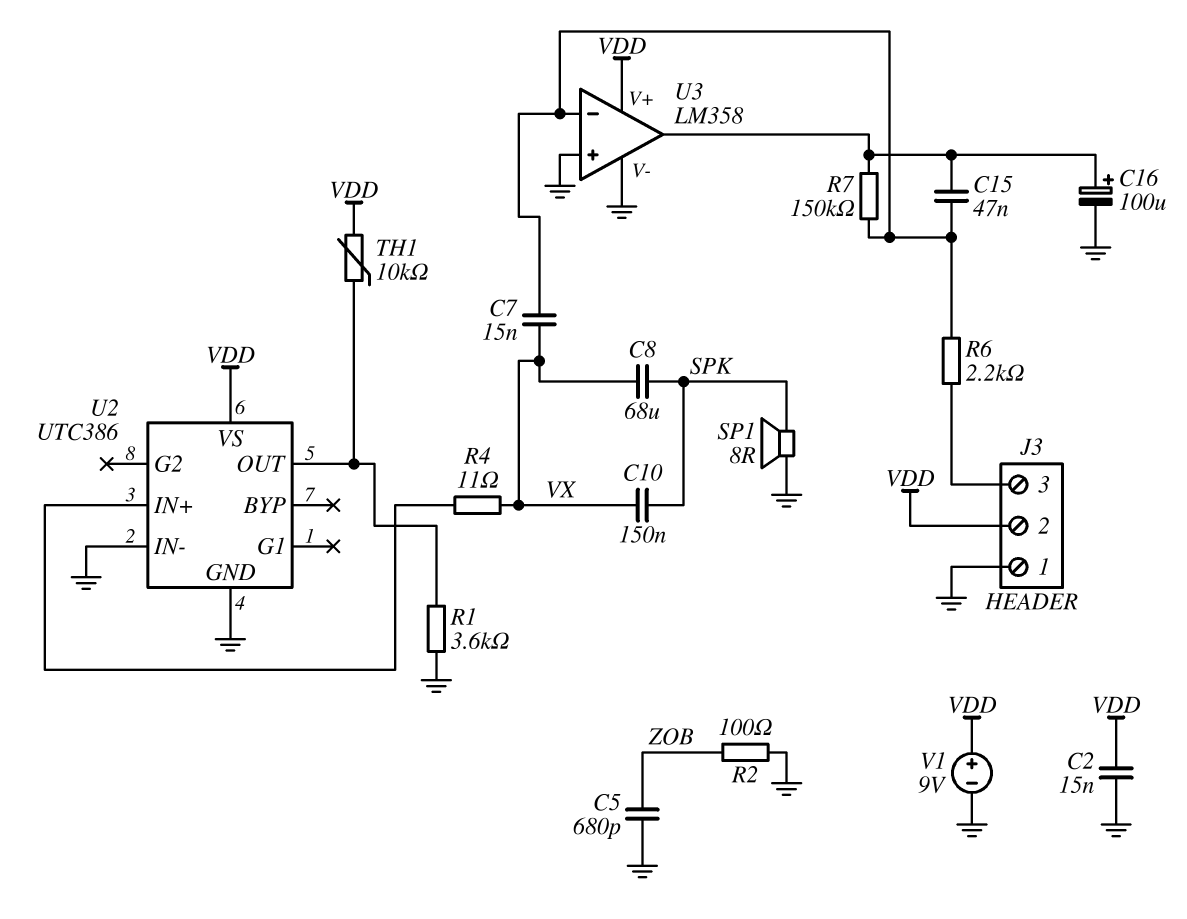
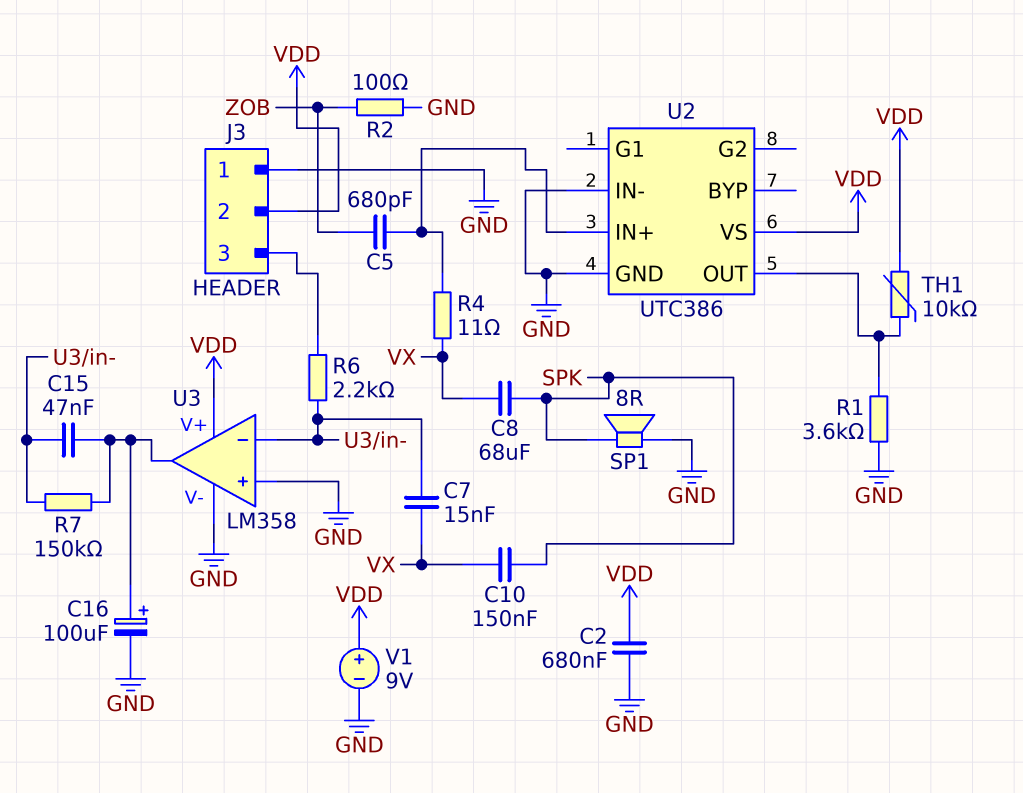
C2: 15nF (GND, VDD) -> 680nF (GND, VDD)
C5: 680pF (GND, ZOB) -> 680pF (U2/IN+, ZOB)

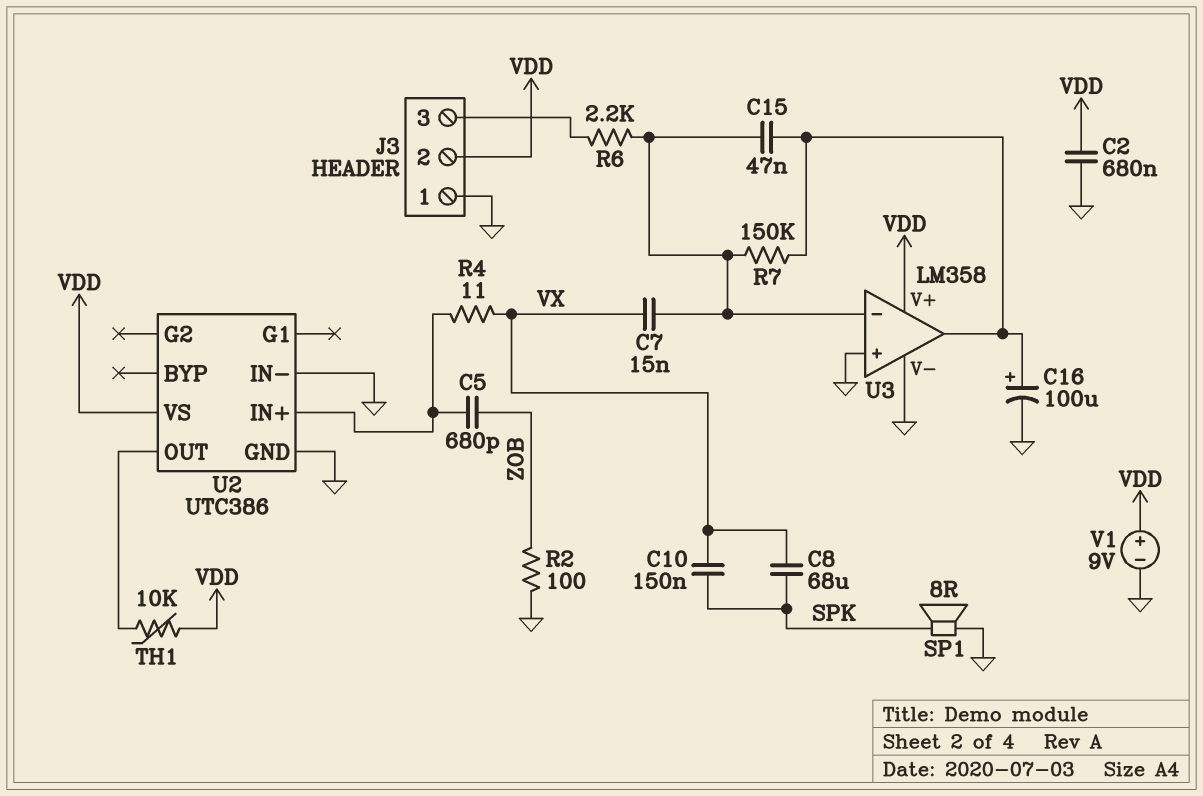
R1: 3.6k (GND, U2/OUT) -> none

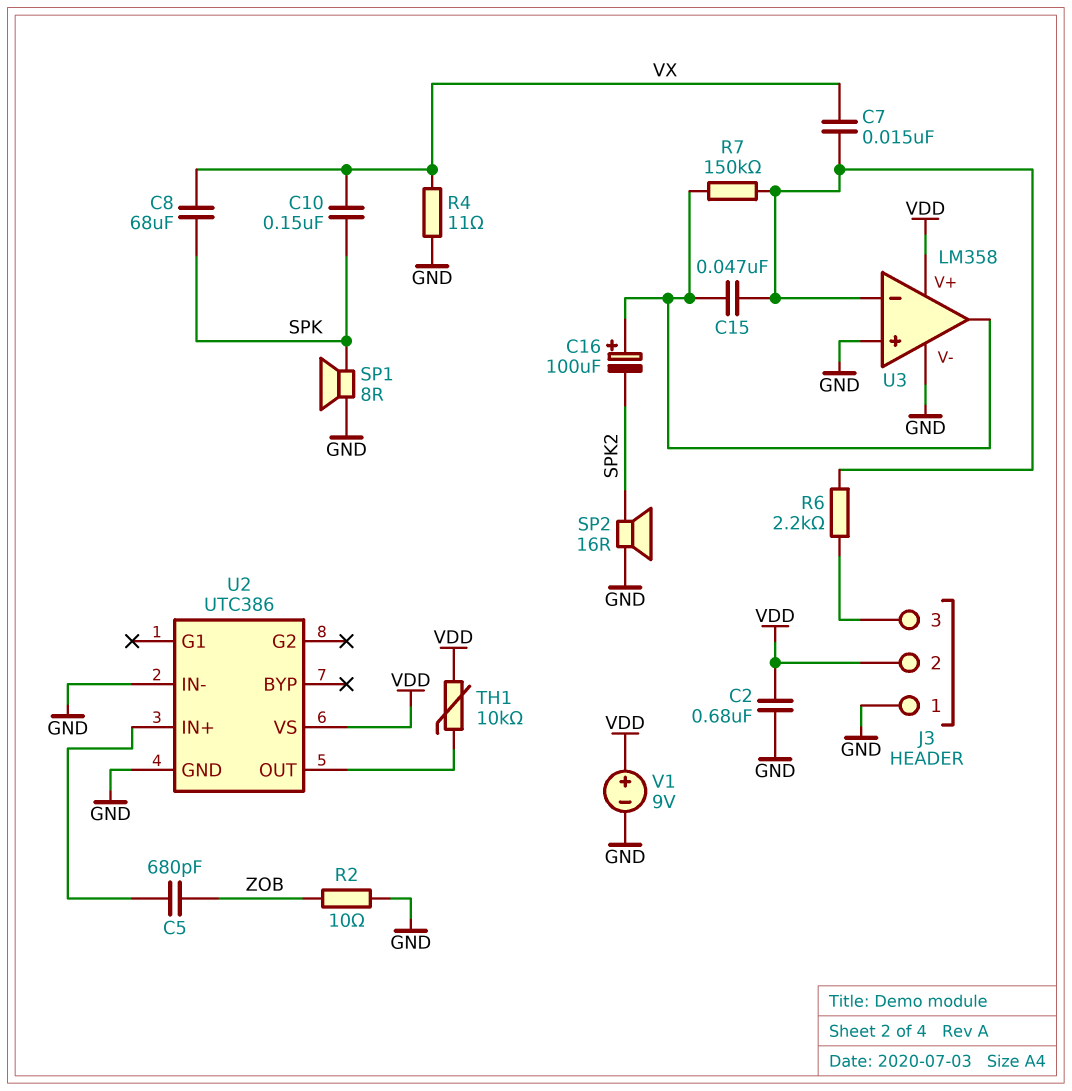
C16: 100uF (plus U3/out, minus GND) -> 100uF (plus U3/out, minus SPK2)
R2: 100 (GND, ZOB) -> 10 (GND, ZOB)
R4: 11 (U2/IN+, VX) -> 11 (GND, VX)
SP2: none -> speaker 16R (GND, SPK2)

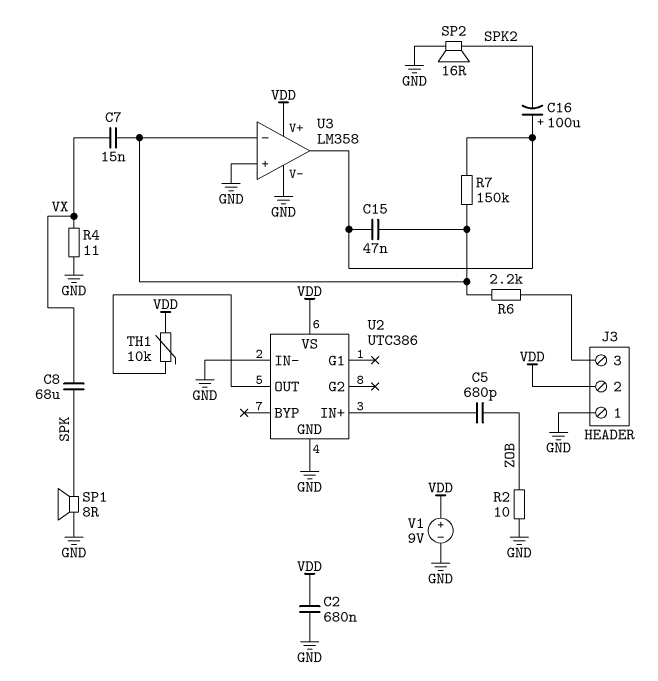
C10: 150nF (SPK, VX) -> none

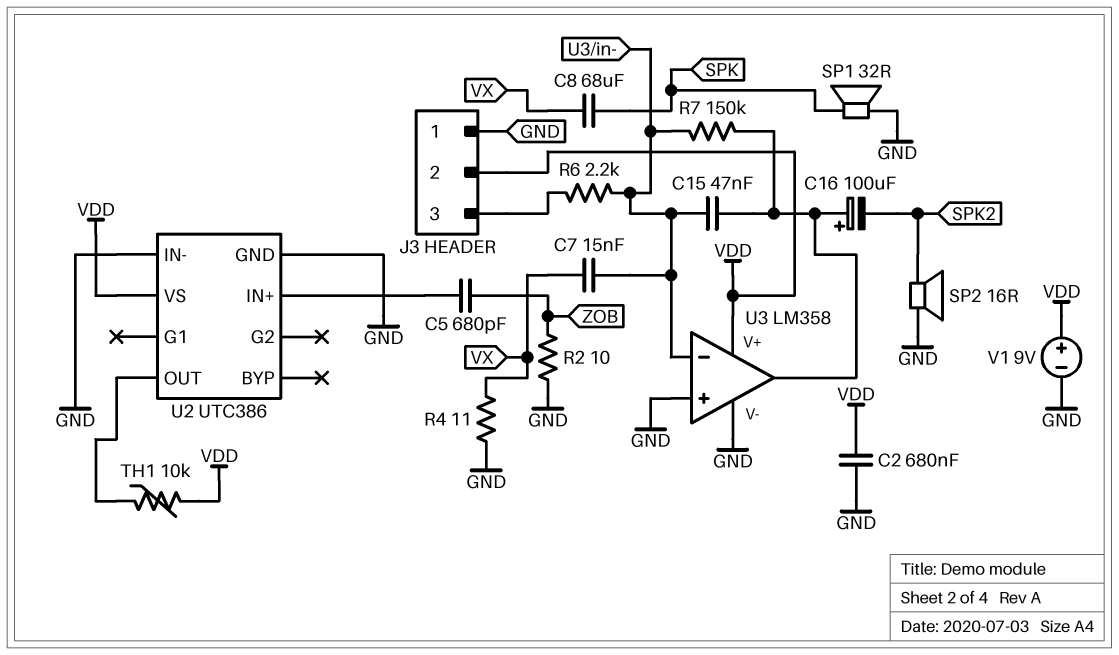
SP1: speaker 8R (GND, SPK) -> speaker 32R (GND, SPK)

